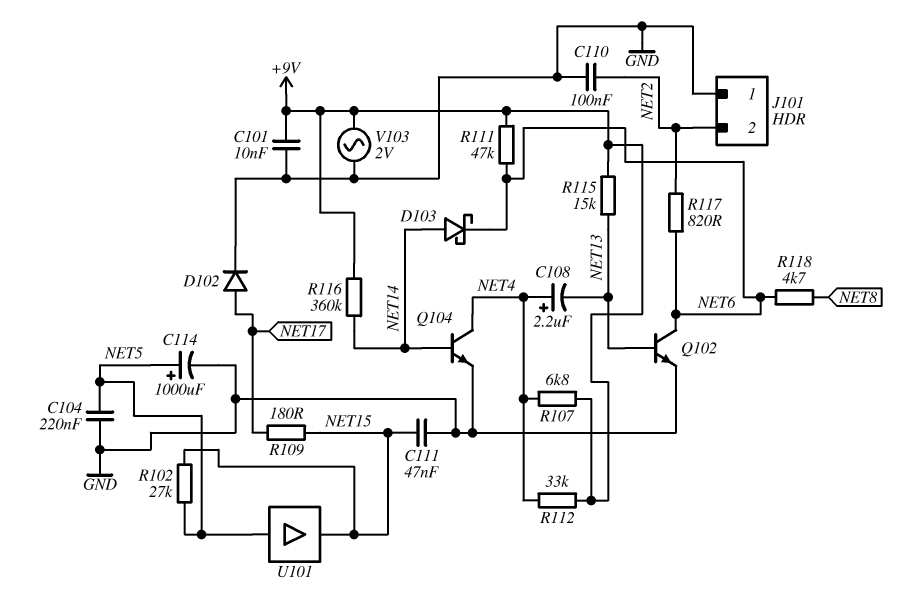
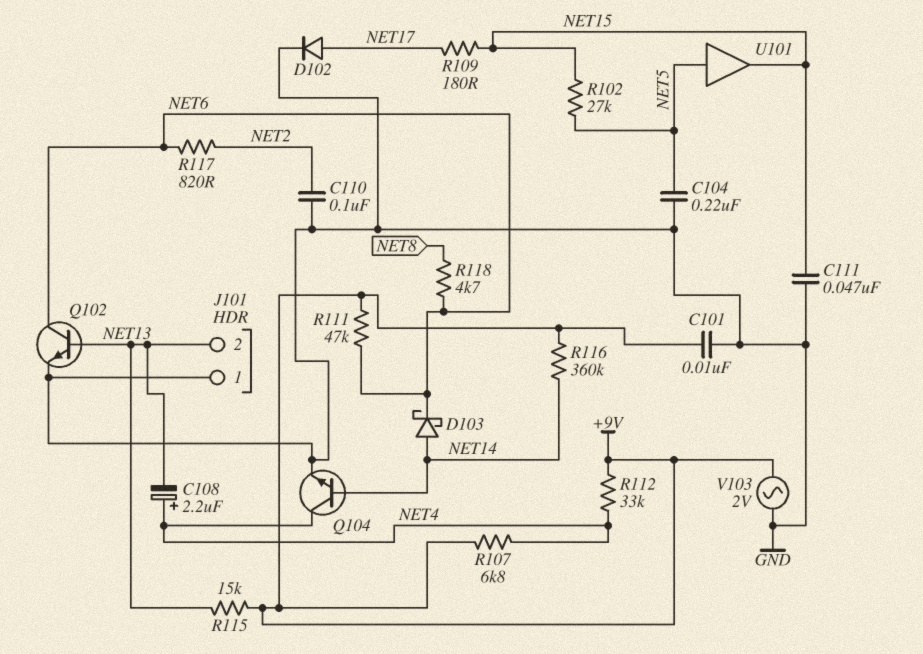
C114: 1000uF (plus NET5, minus GND) -> none
J101 pin 2: NET2 -> NET13

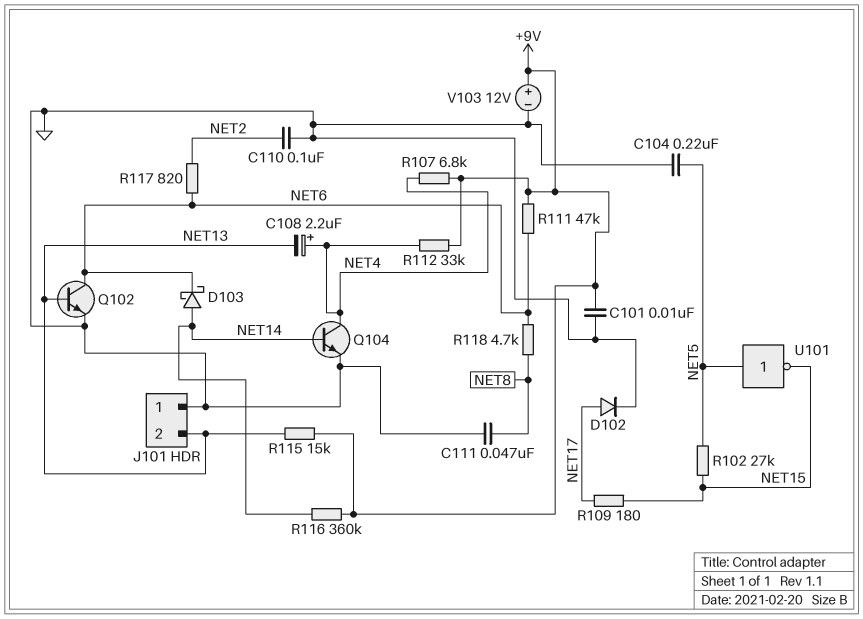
C111: 47nF (GND, NET15) -> 47nF (GND, NET8)
U101: buffer (in NET5, out NET15) -> NOT (in NET5, out NET15)
V103: AC 2V (+9V, GND) -> 12V (plus +9V, minus GND)

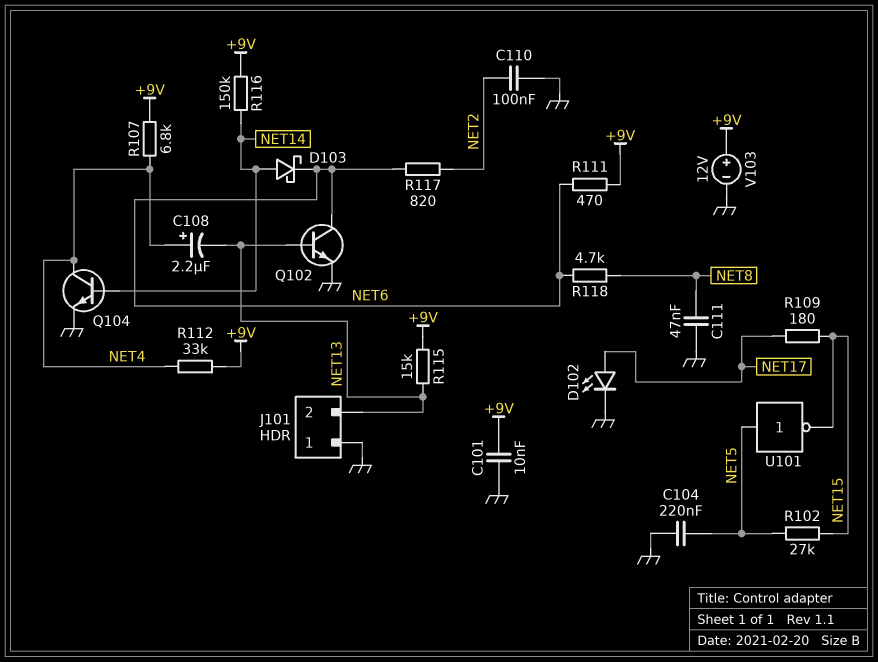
D102: diode (A NET17, K GND) -> LED (A NET17, K GND)
R111: 47k (+9V, NET6) -> 470 (+9V, NET6)
R116: 360k (+9V, NET14) -> 150k (+9V, NET14)

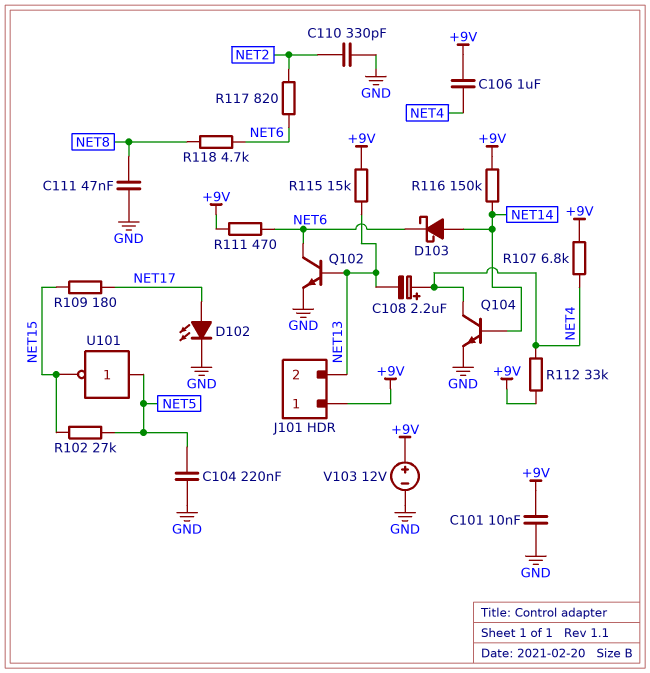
C106: none -> 1uF (+9V, NET4)
C110: 100nF (GND, NET2) -> 330pF (GND, NET2)
J101 pin 1: GND -> +9V

